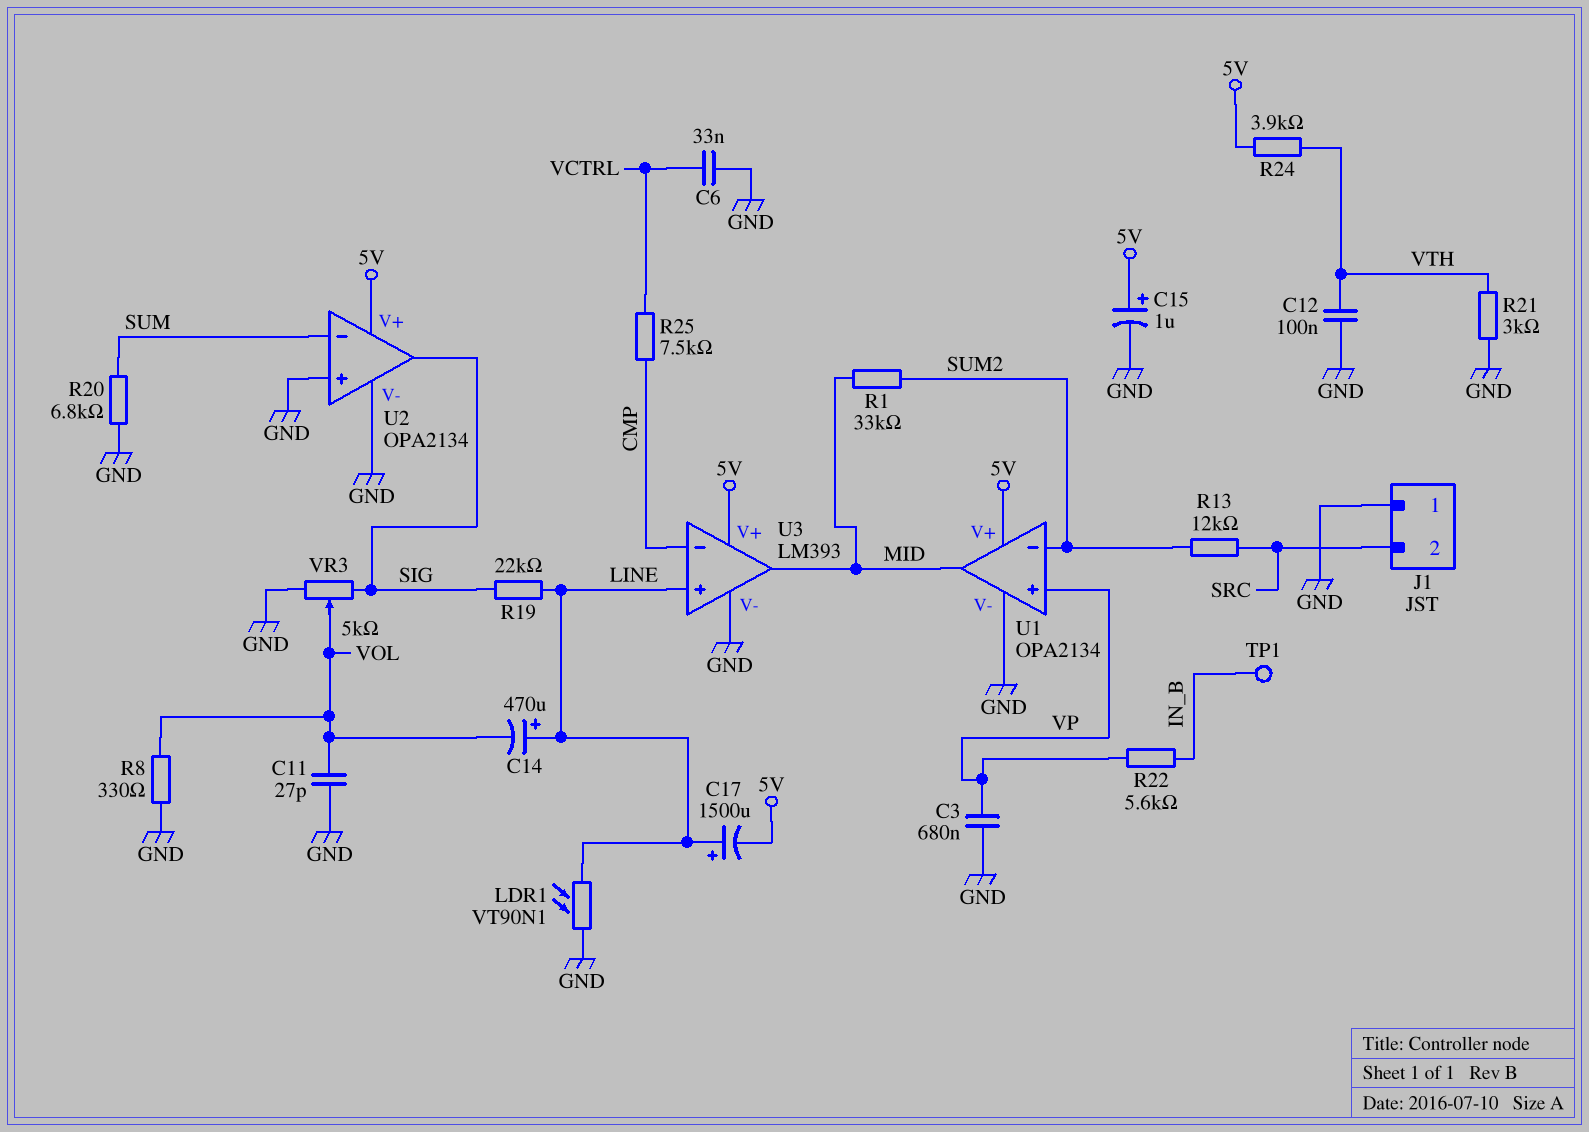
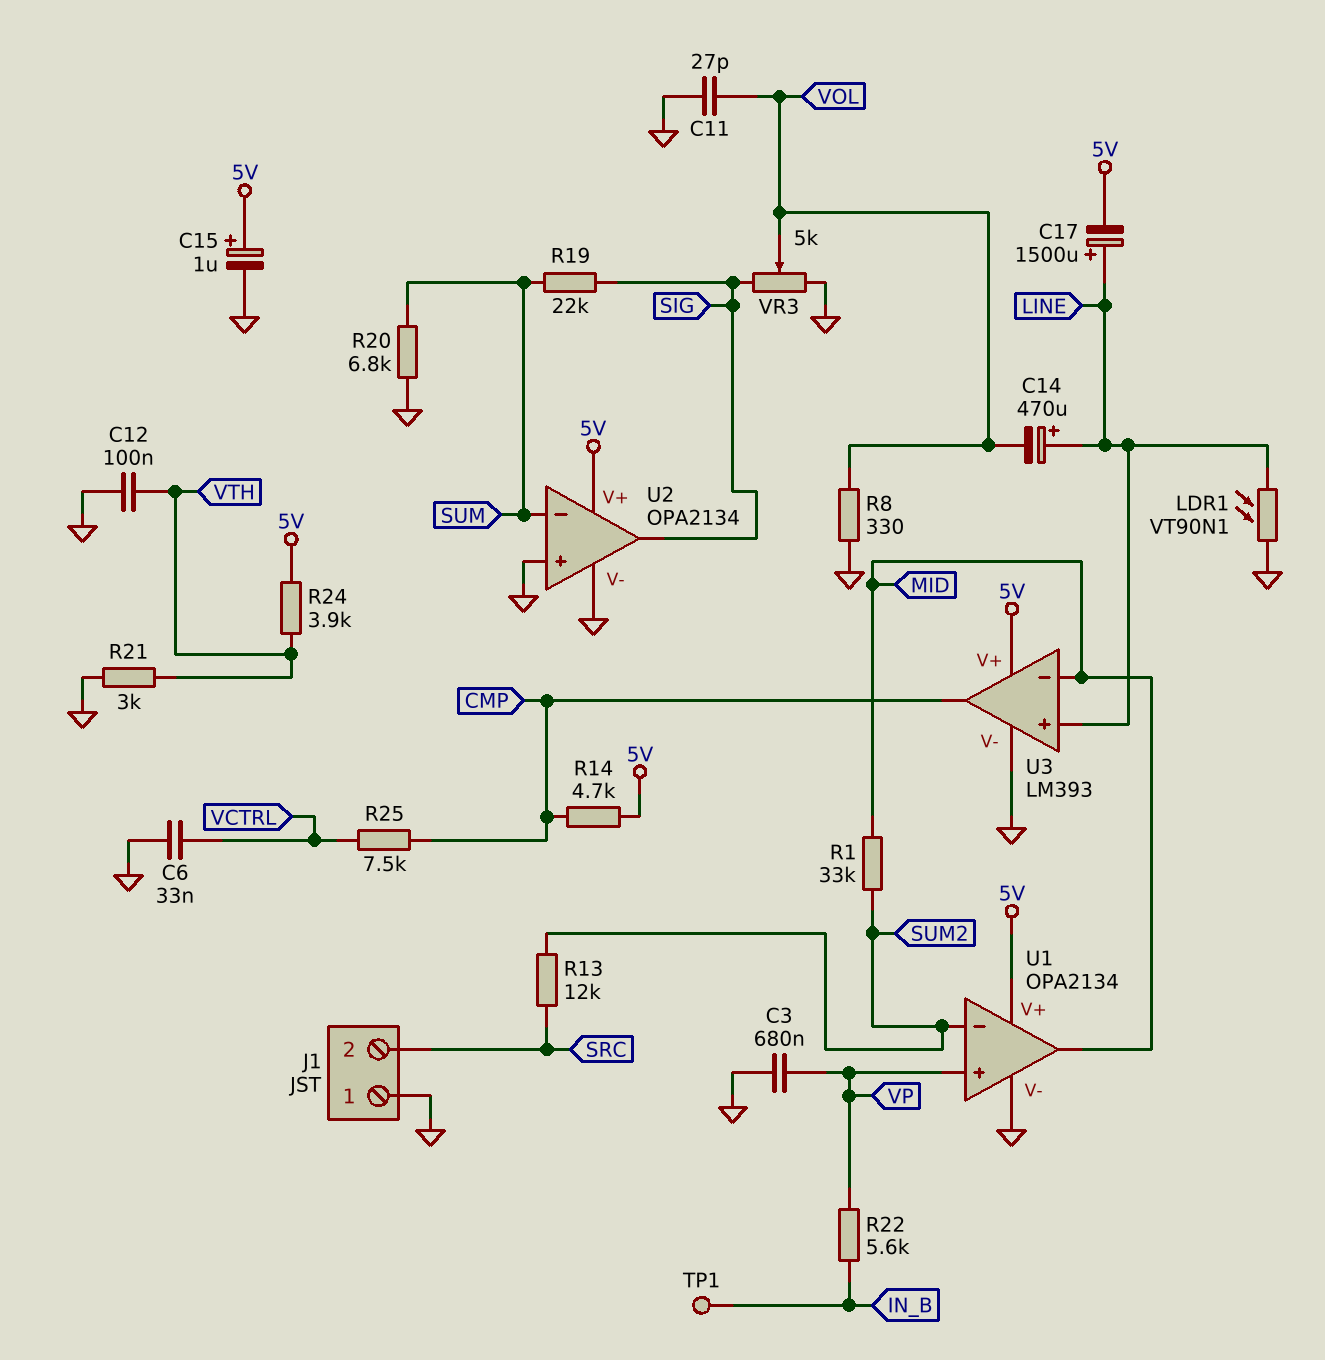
R14: none -> 4.7k (5V, CMP)
R19: 22k (LINE, SIG) -> 22k (SIG, SUM)
U3 pin in-: CMP -> MID
U3 pin out: MID -> CMP

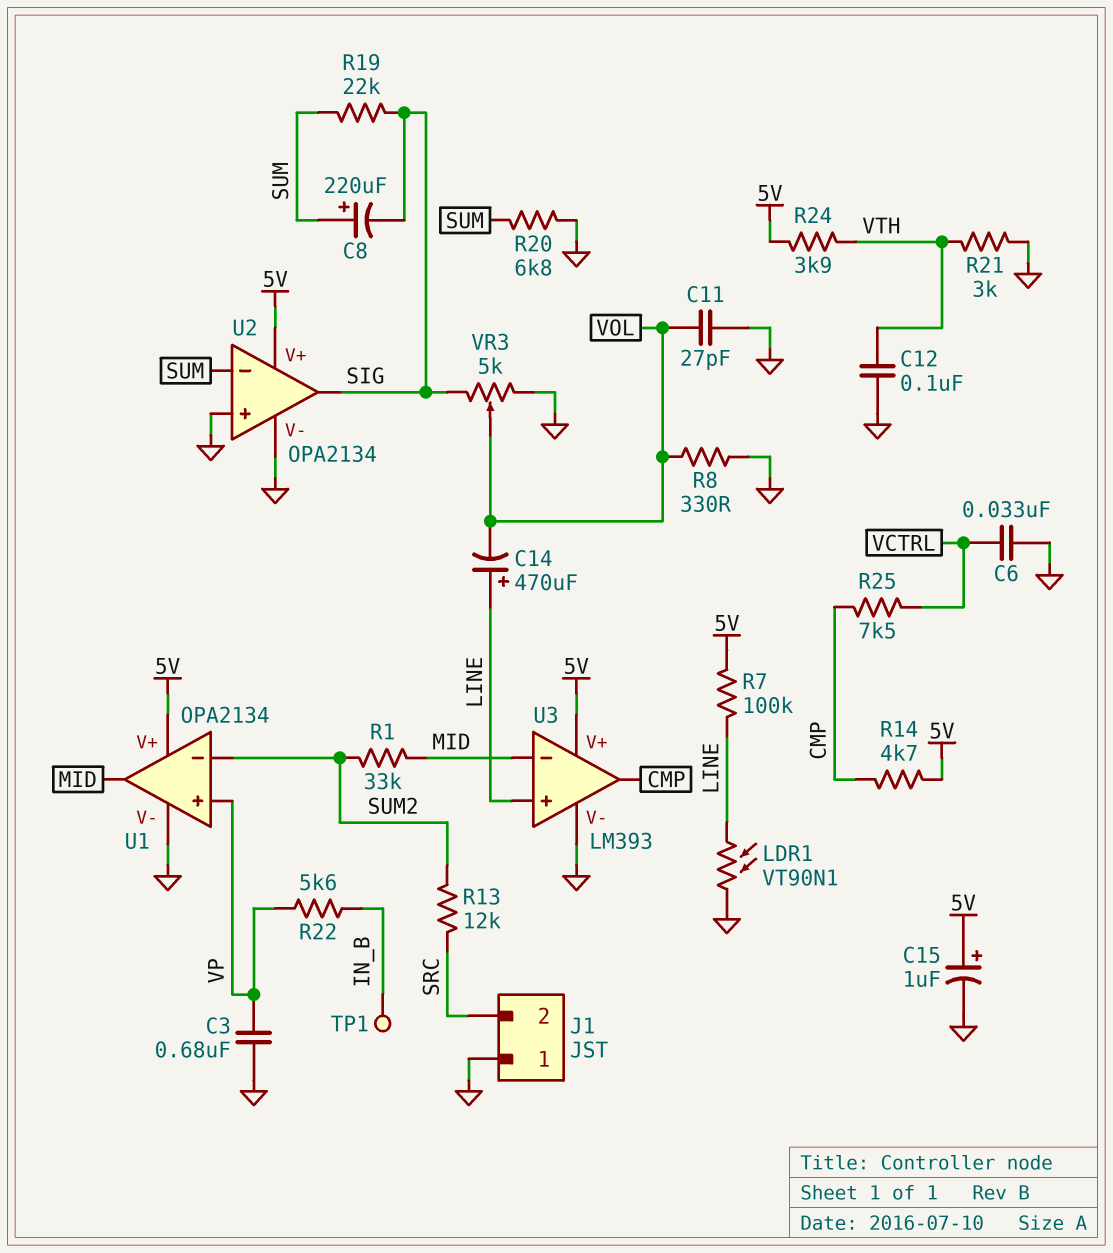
C8: none -> 220uF (plus SUM, minus SIG)
C17: 1500uF (plus LINE, minus 5V) -> none
R7: none -> 100k (5V, LINE)

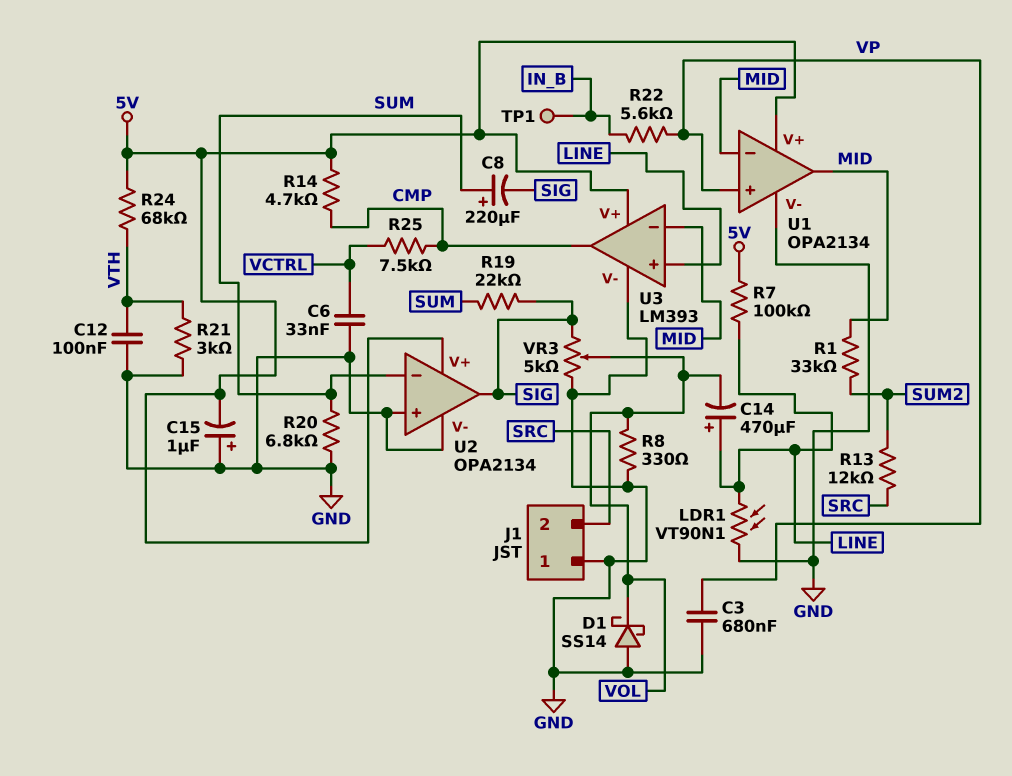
C11: 27pF (GND, VOL) -> none
C15: 1uF (plus 5V, minus GND) -> 1uF (plus GND, minus 5V)
D1: none -> schottky SS14 (A GND, K VOL)
R24: 3.9k (5V, VTH) -> 68k (5V, VTH)
U1 pin in-: SUM2 -> MID

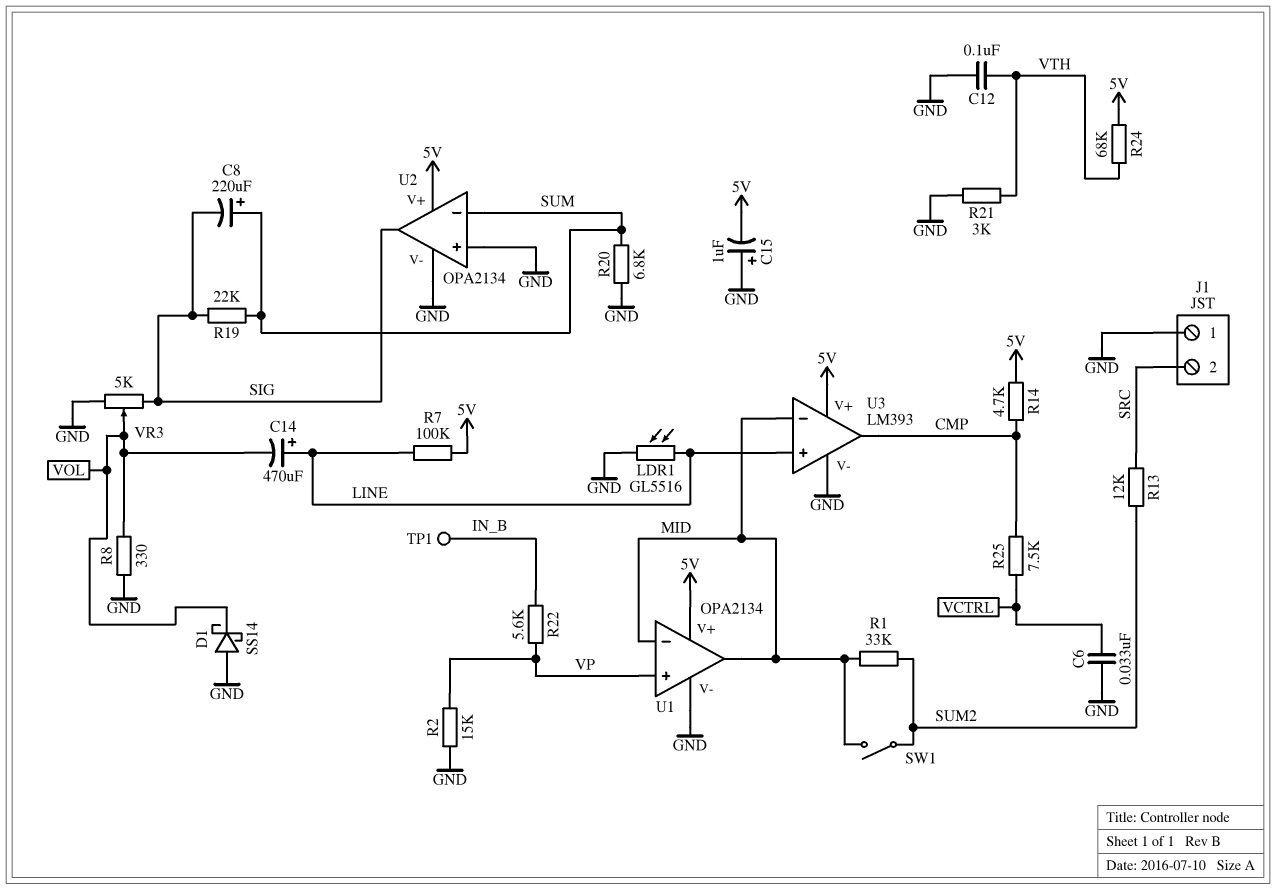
C3: 680nF (GND, VP) -> none
LDR1: VT90N1 (GND, LINE) -> GL5516 (GND, LINE)
R2: none -> 15k (GND, VP)
SW1: none -> switch (MID, SUM2)

